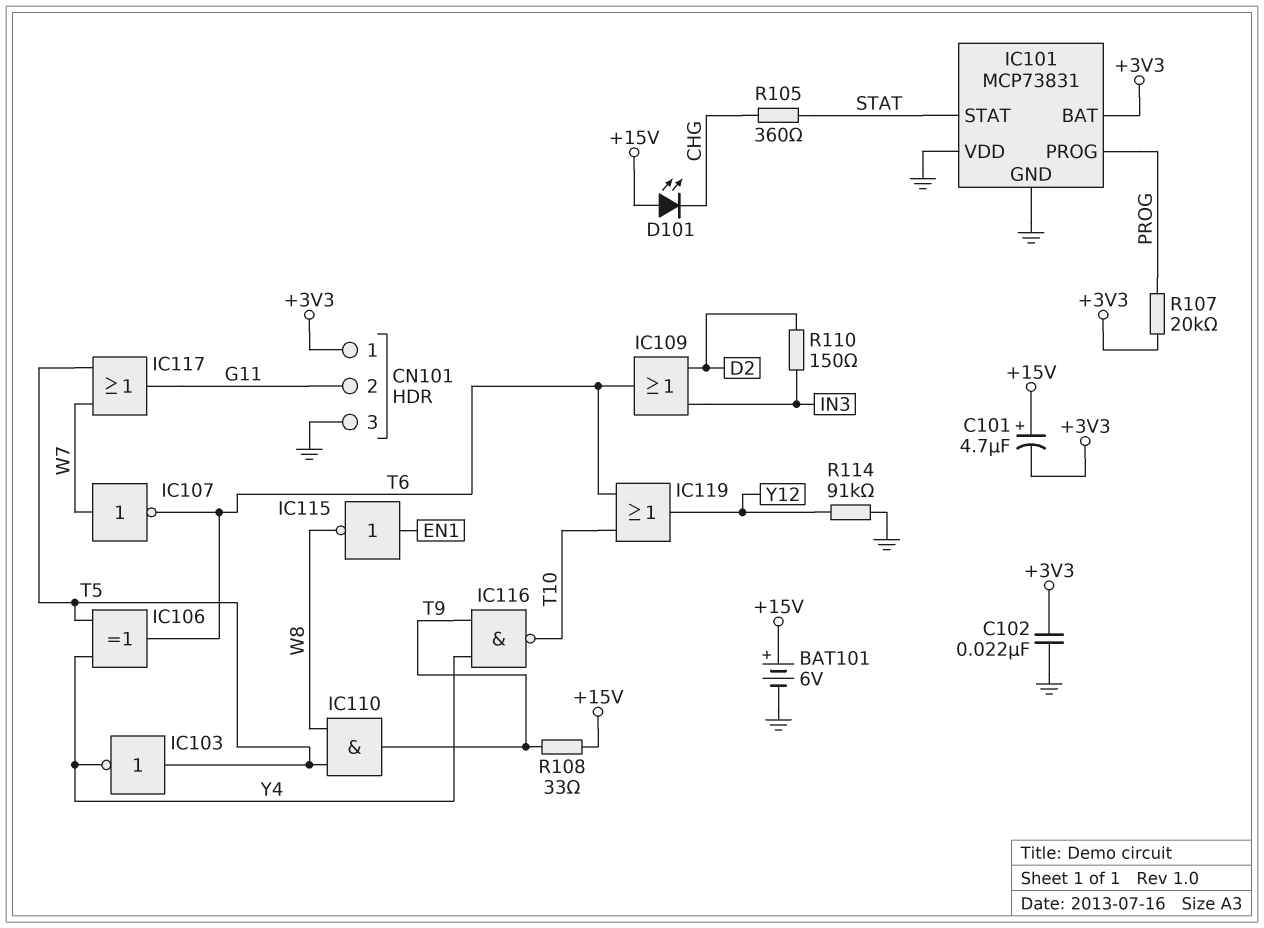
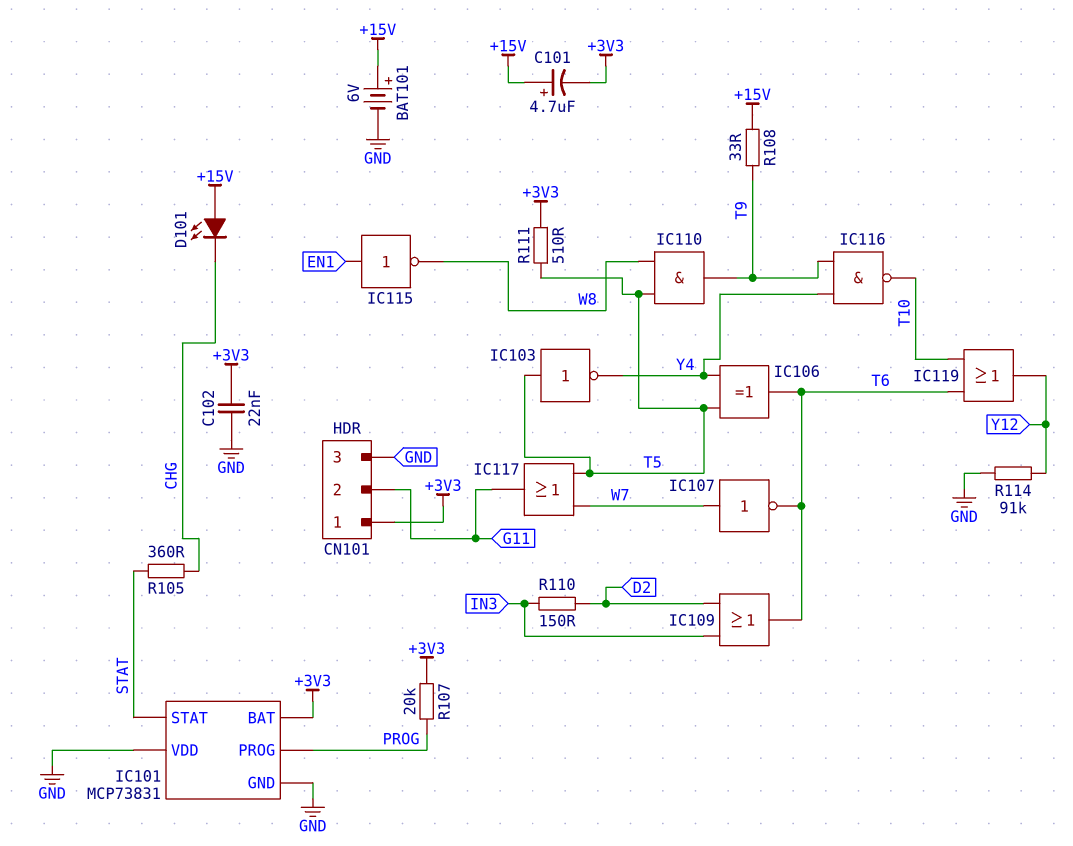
R111: none -> 510 (+3V3, T5)

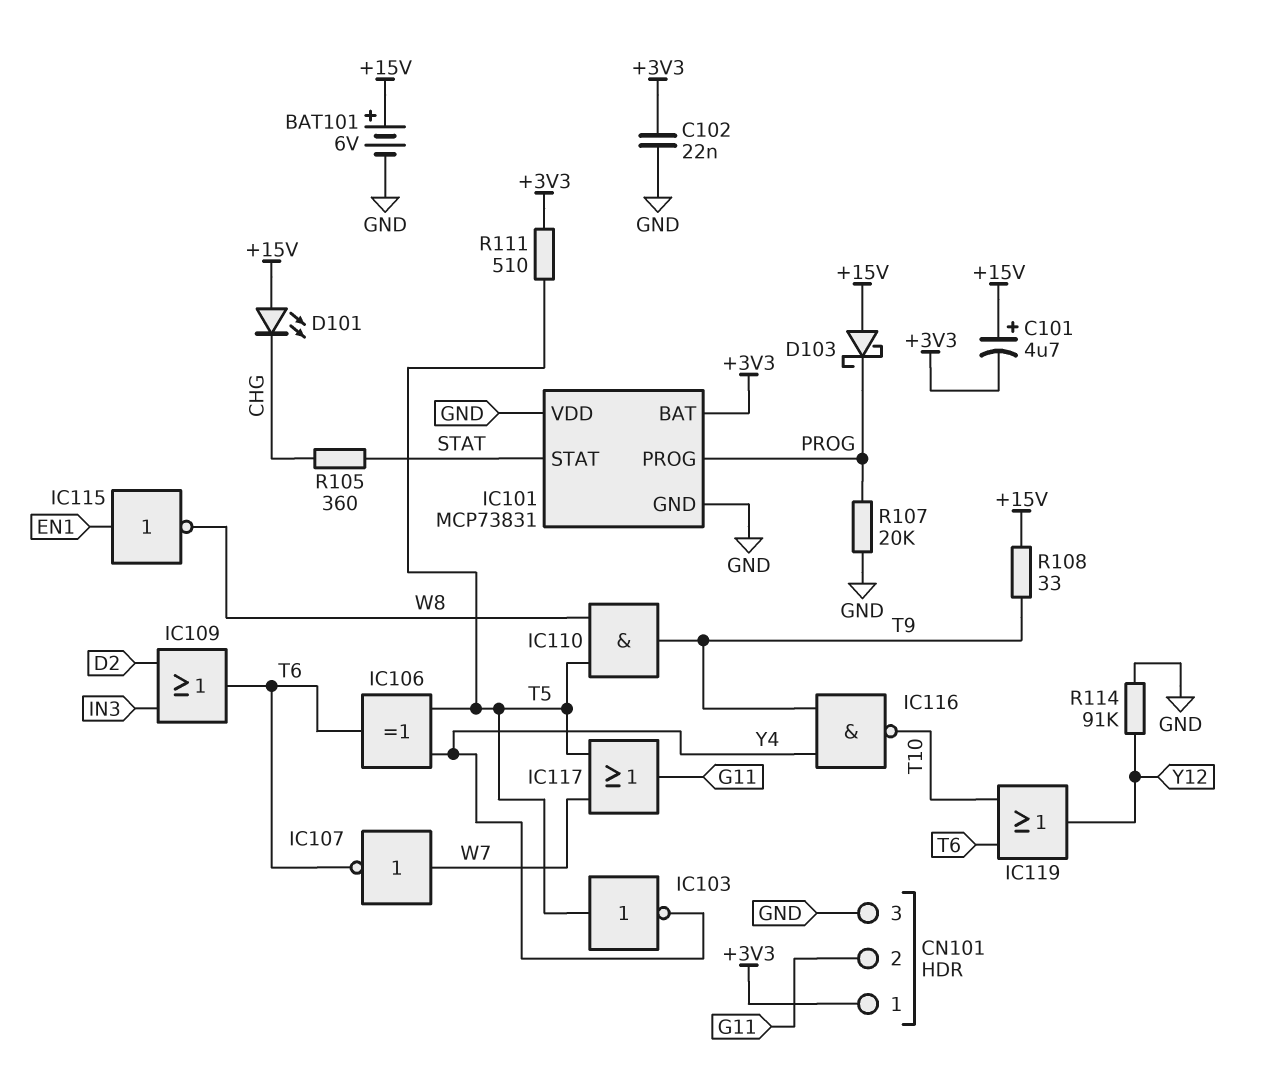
D103: none -> schottky (A +15V, K PROG)
R107: 20k (+3V3, PROG) -> 20k (GND, PROG)
R110: 150 (D2, IN3) -> none

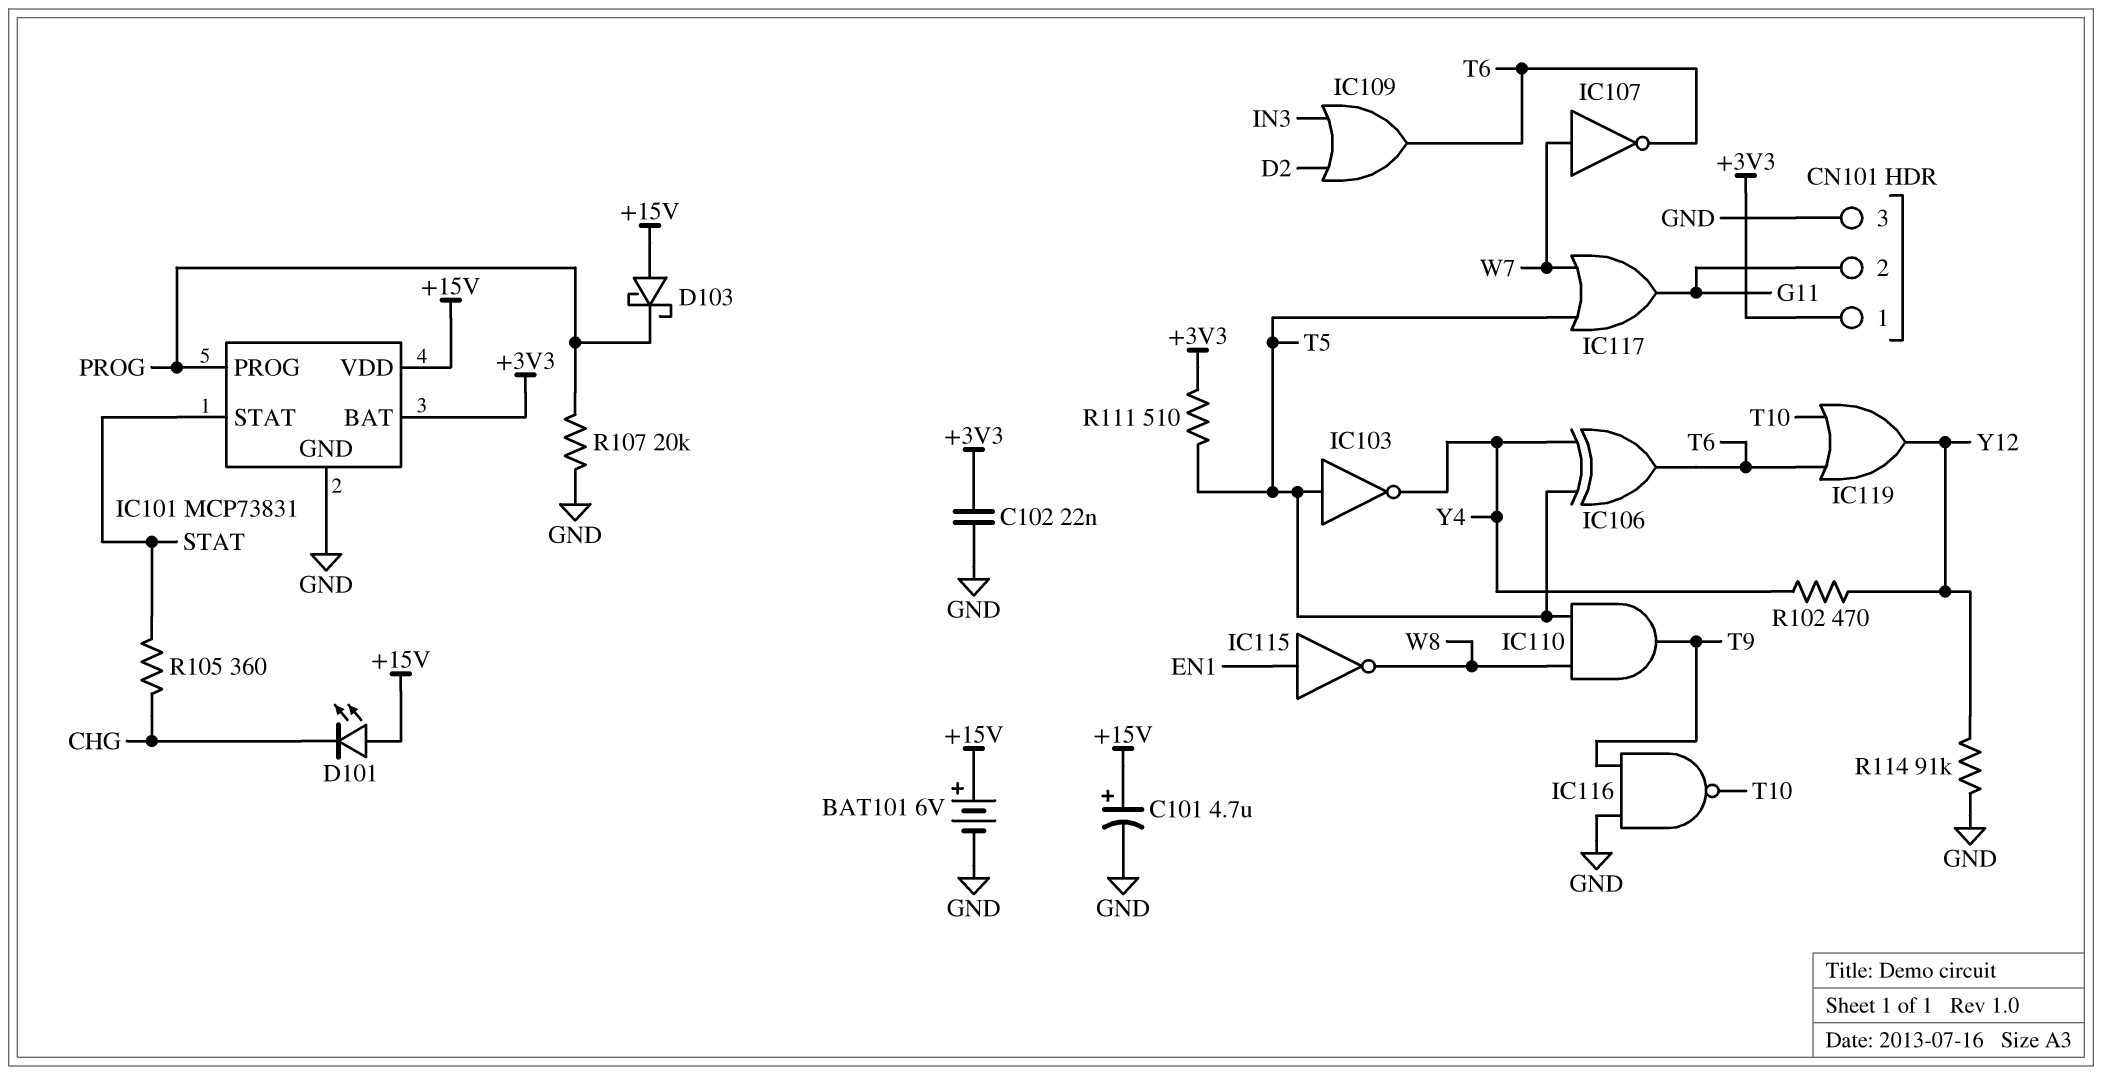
C101: 4.7uF (plus +15V, minus +3V3) -> 4.7uF (plus +15V, minus GND)
IC101 pin VDD: GND -> +15V
IC116: NAND (in T9, in Y4, out T10) -> NAND (in GND, in T9, out T10)
R102: none -> 470 (Y4, Y12)
R108: 33 (+15V, T9) -> none

